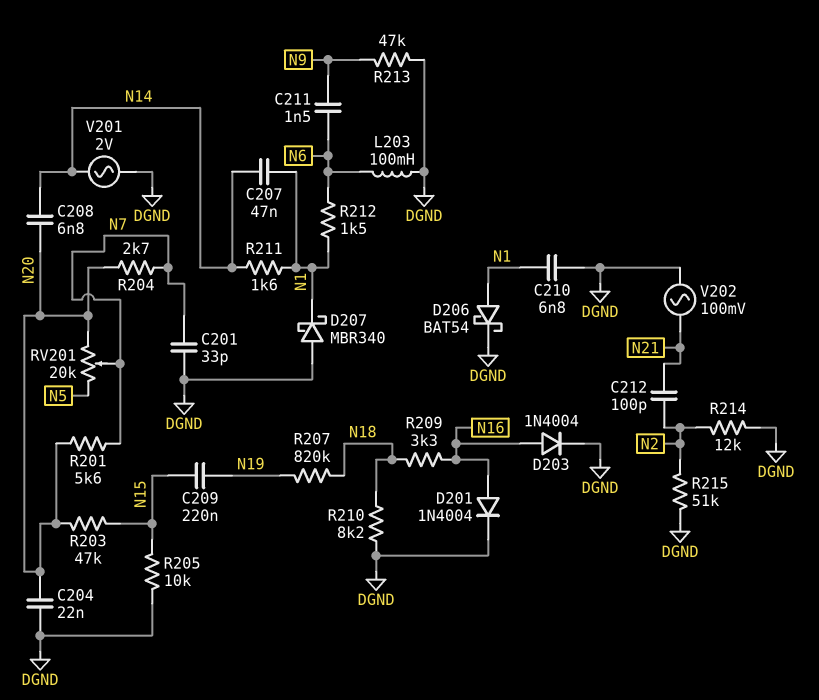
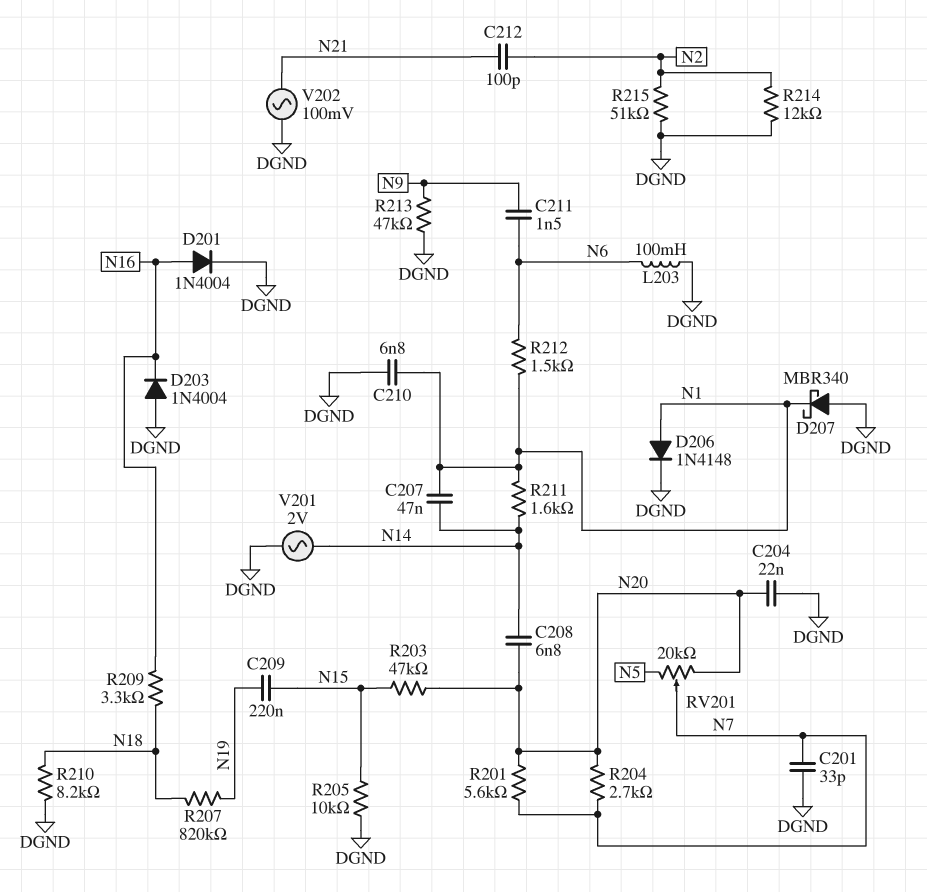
D203: diode 1N4004 (A N16, K DGND) -> diode 1N4004 (A DGND, K N16)
D206: schottky BAT54 (A N1, K DGND) -> diode 1N4148 (A N1, K DGND)

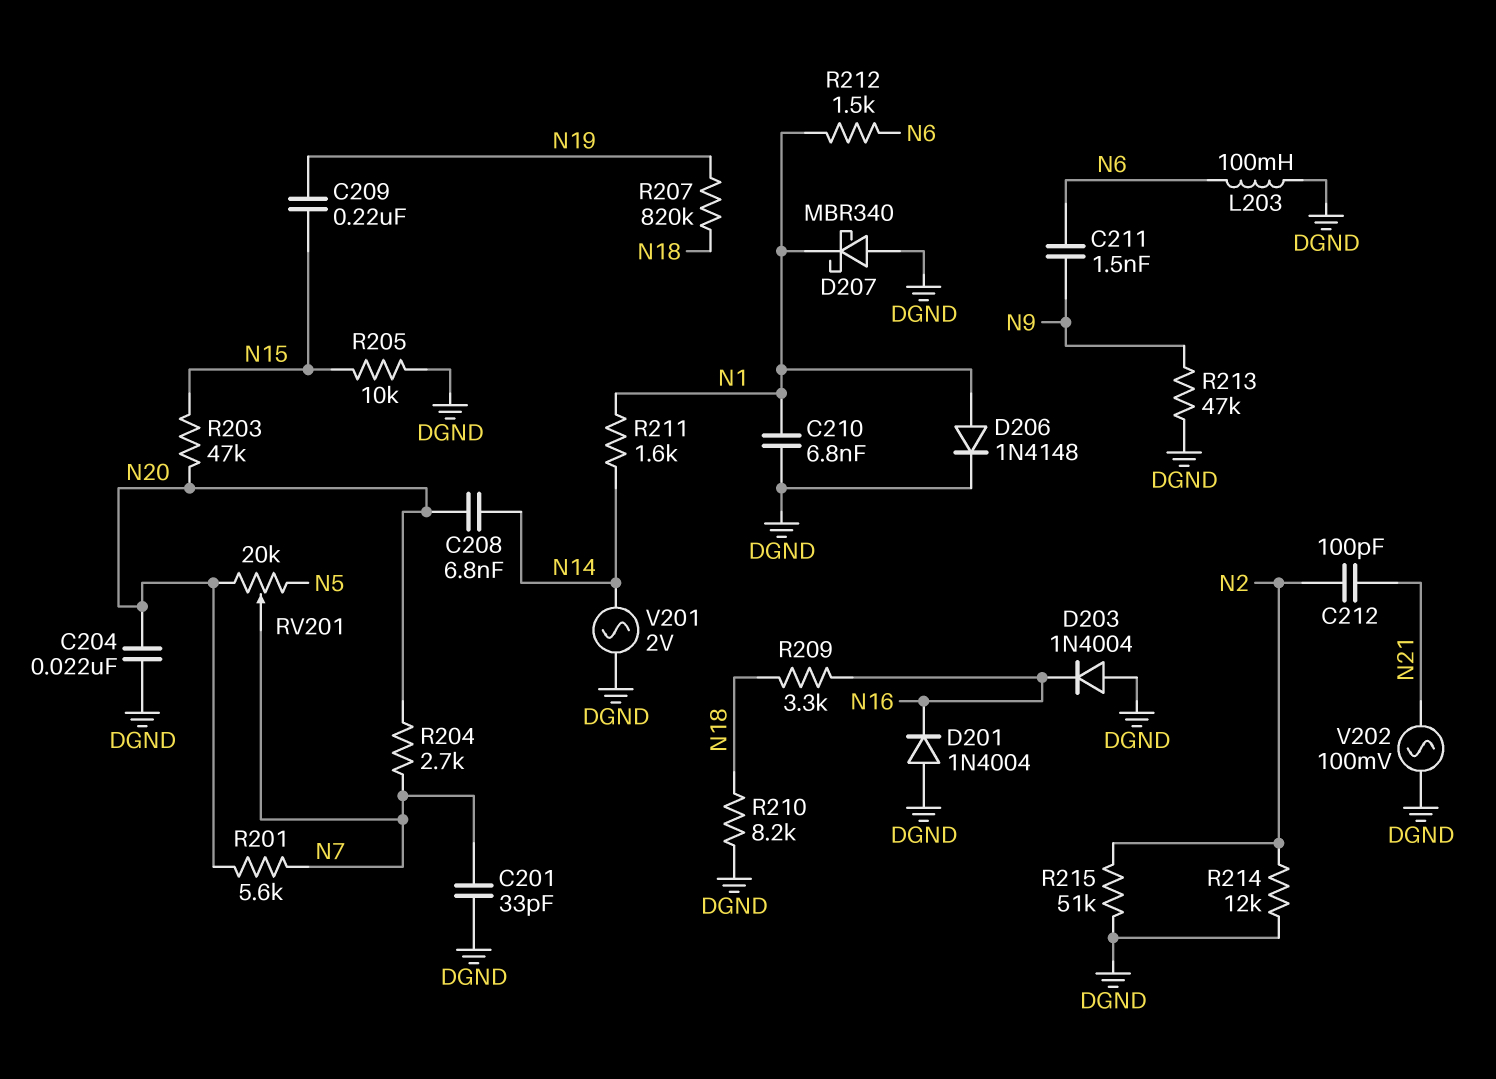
C207: 47nF (N1, N14) -> none
D201: diode 1N4004 (A N16, K DGND) -> diode 1N4004 (A DGND, K N16)

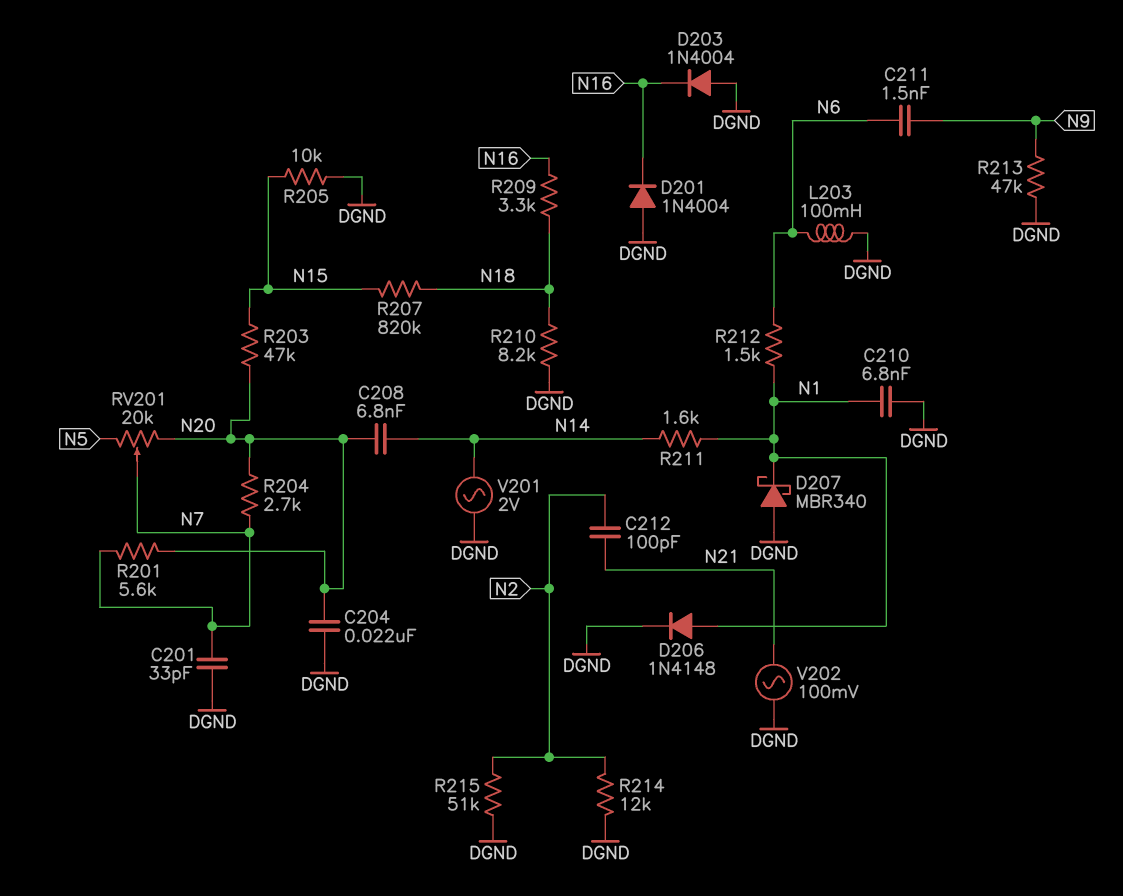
C209: 220nF (N15, N19) -> none
R207: 820k (N18, N19) -> 820k (N15, N18)

